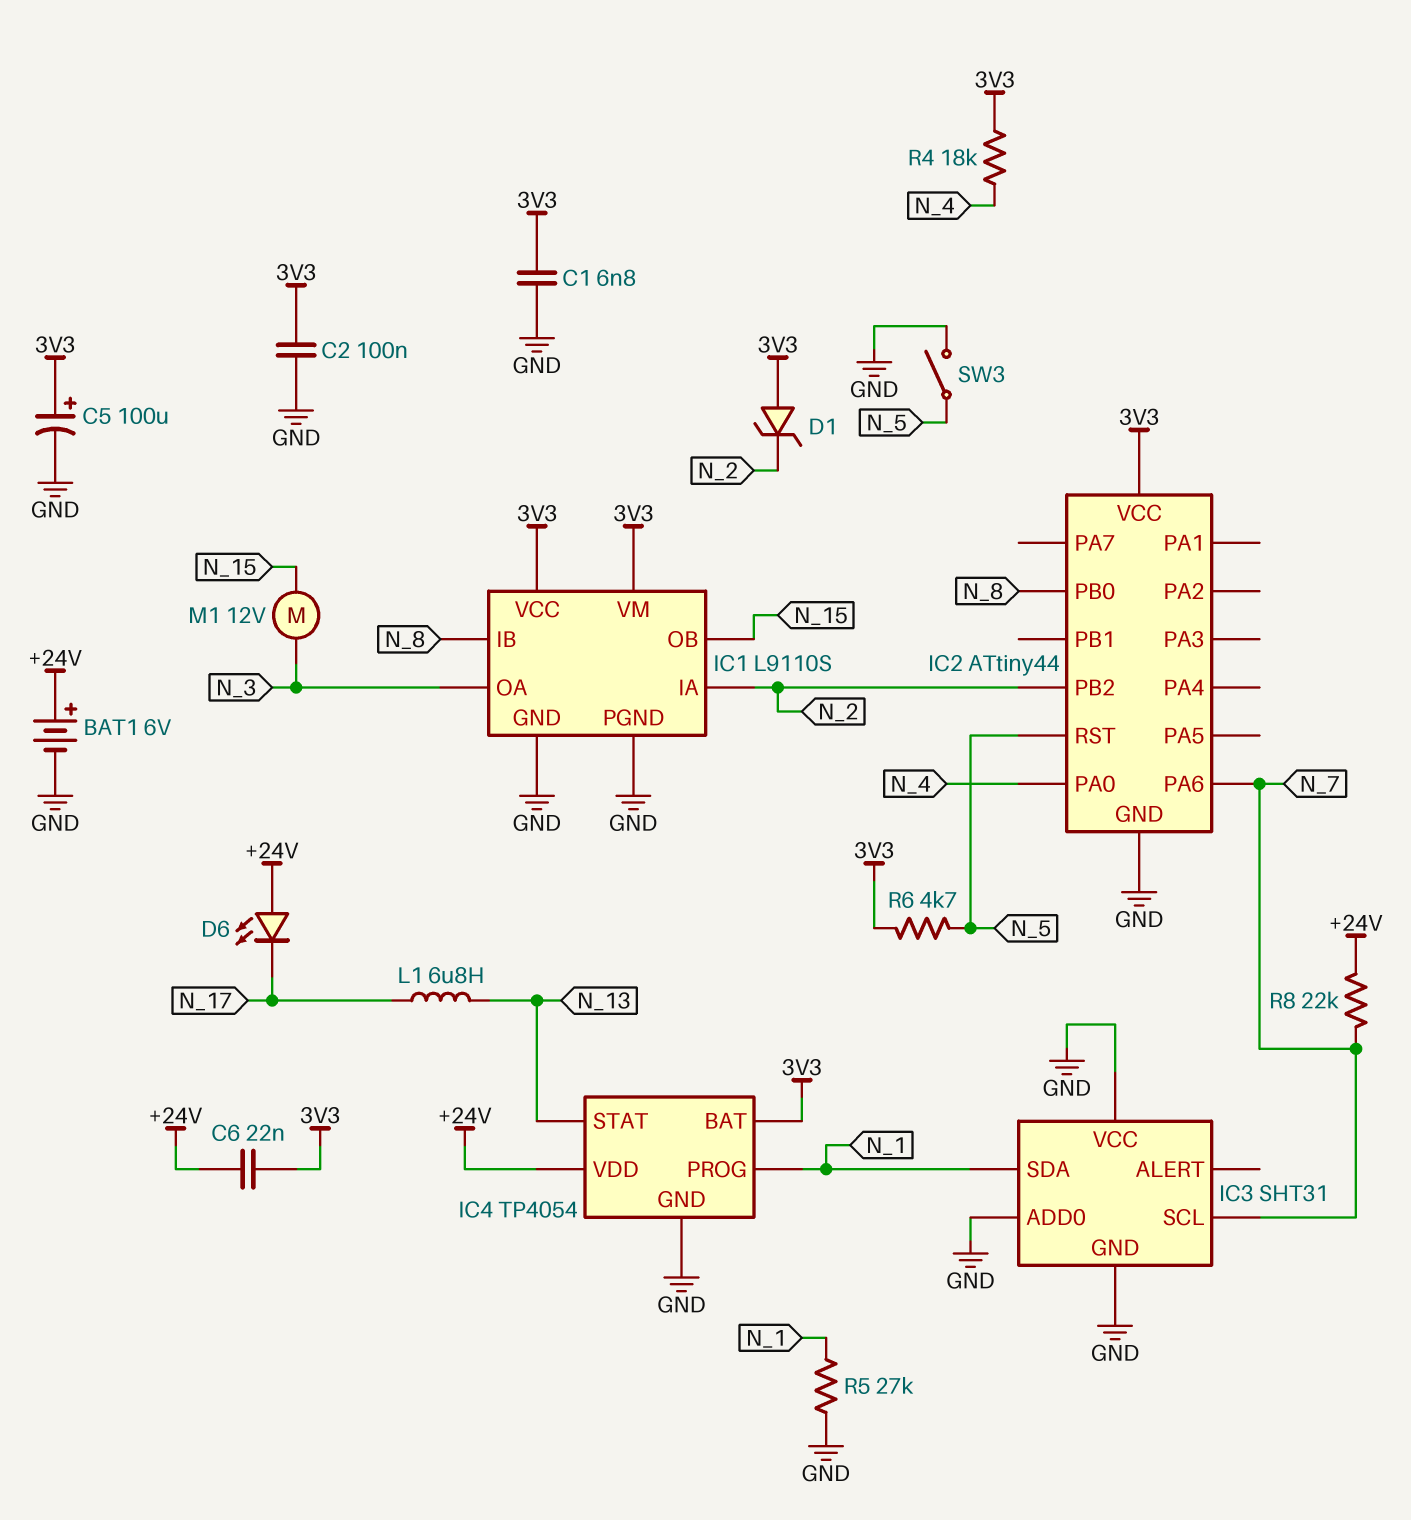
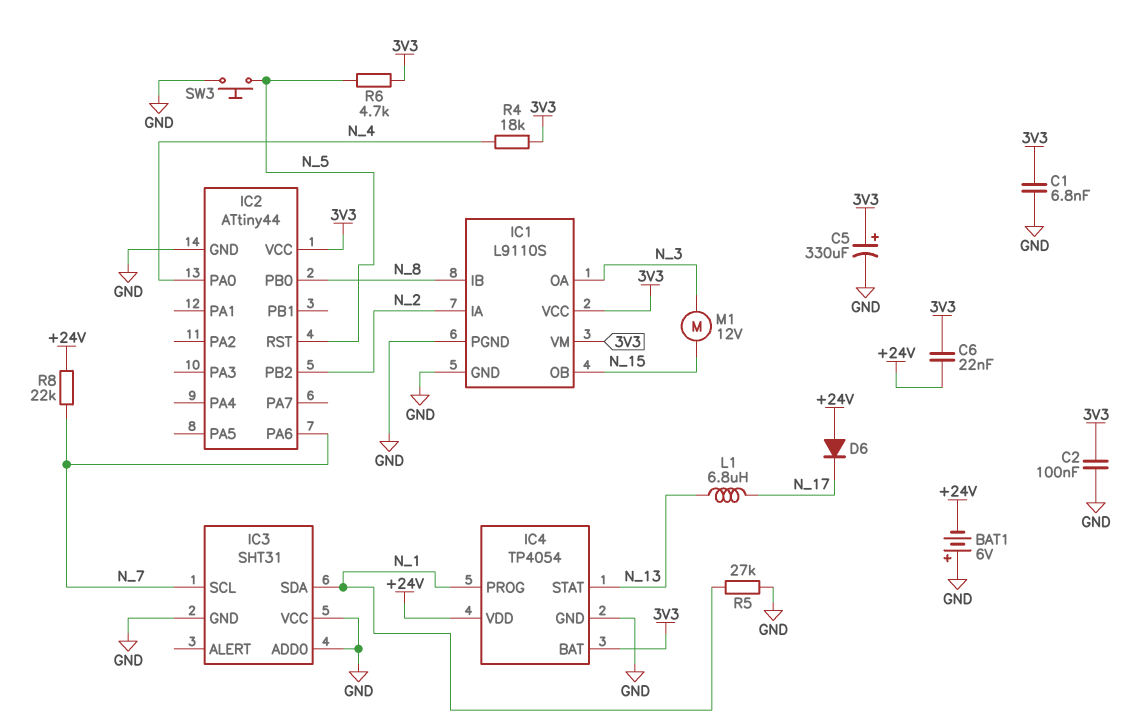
BAT1: 6V (plus +24V, minus GND) -> 6V (plus GND, minus +24V)
C5: 100uF (plus 3V3, minus GND) -> 330uF (plus 3V3, minus GND)
D1: zener (A 3V3, K N_2) -> none
D6: LED (A +24V, K N_17) -> diode (A +24V, K N_17)
SW3: switch (GND, N_5) -> button (GND, N_5)

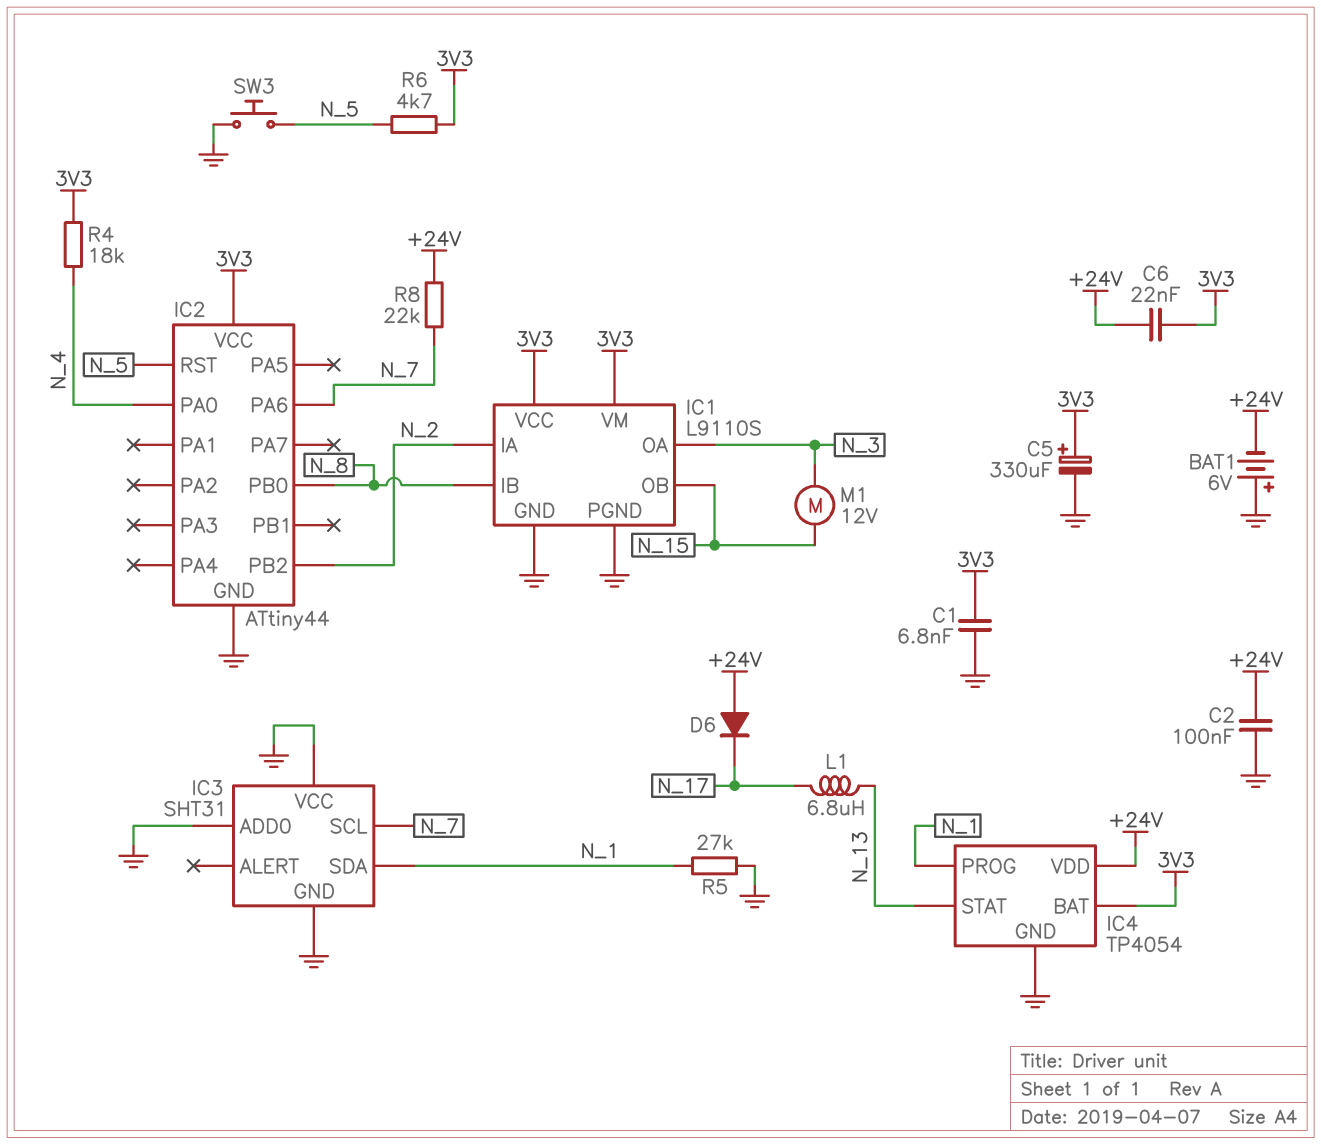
C2: 100nF (3V3, GND) -> 100nF (+24V, GND)

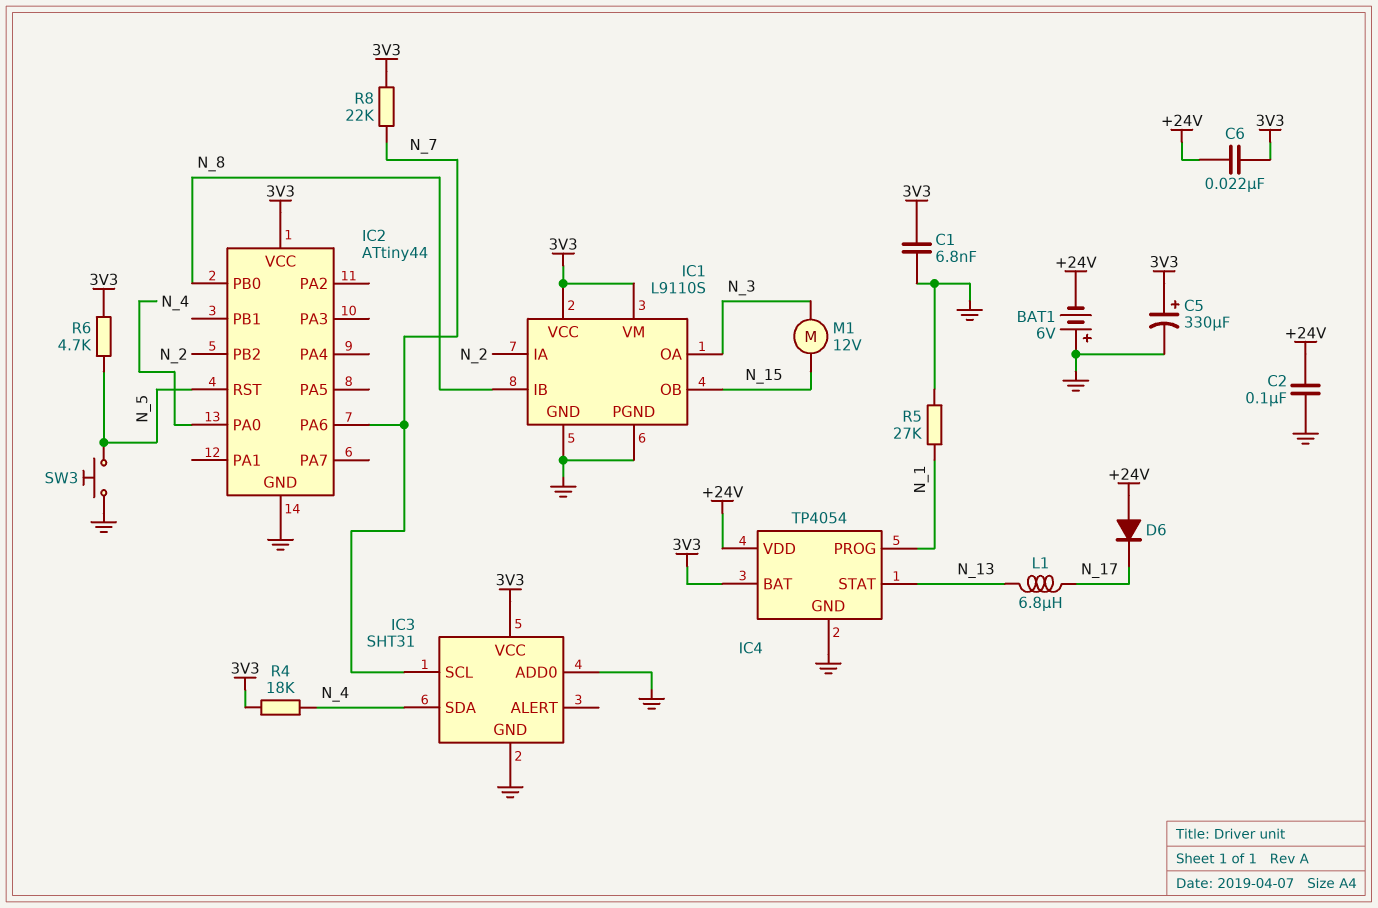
IC3 pin SDA: N_1 -> N_4
IC3 pin VCC: GND -> 3V3
R8: 22k (+24V, N_7) -> 22k (3V3, N_7)

